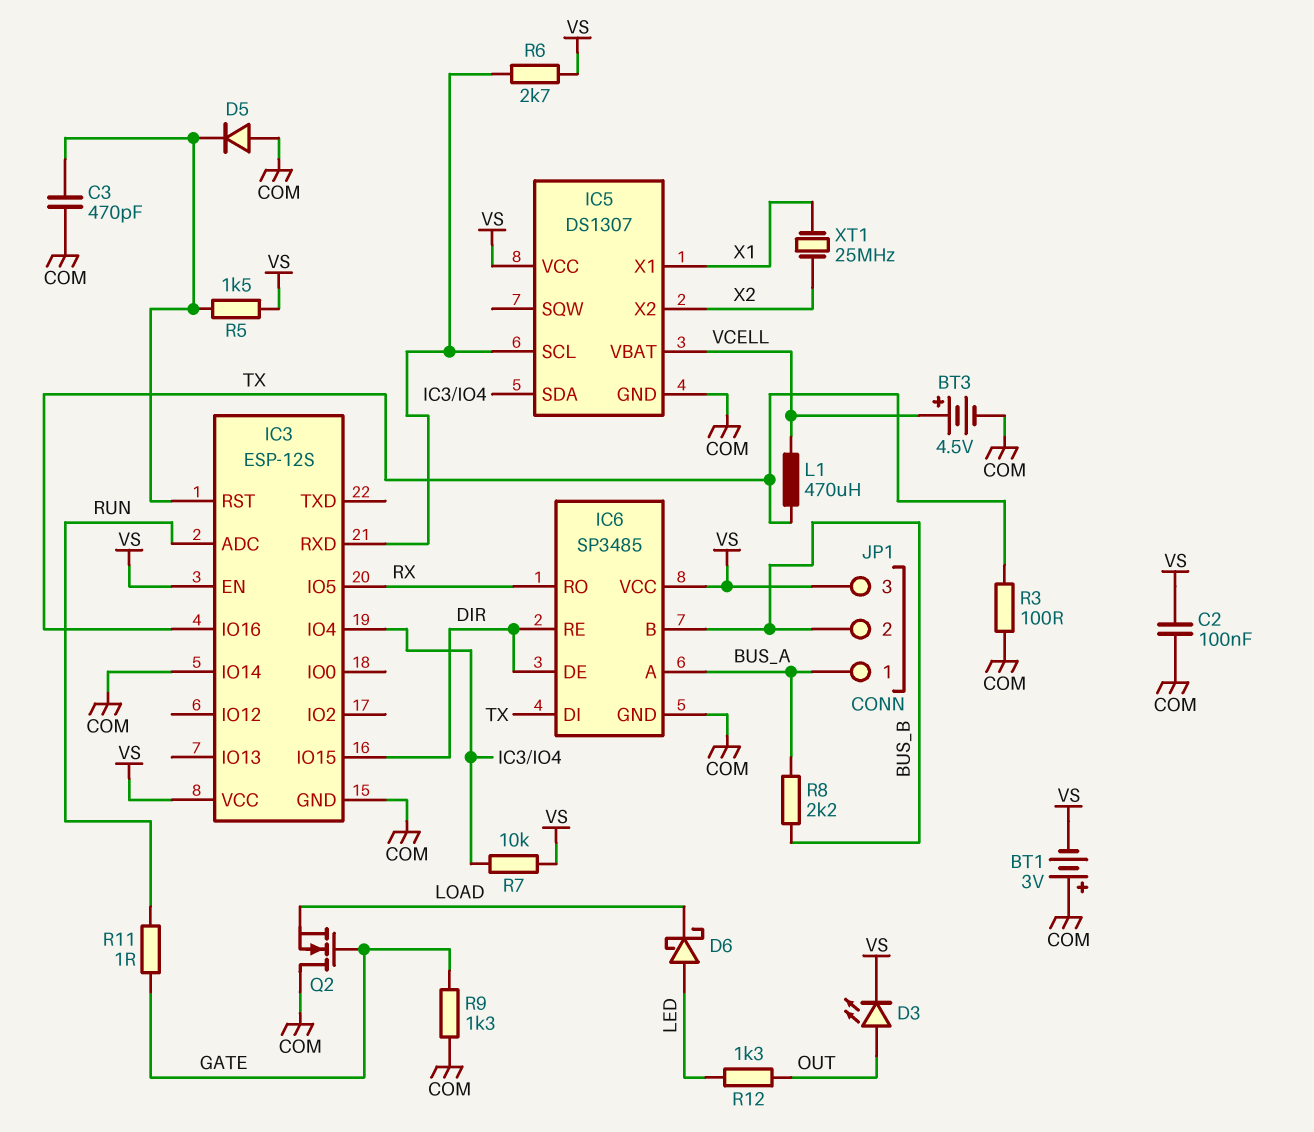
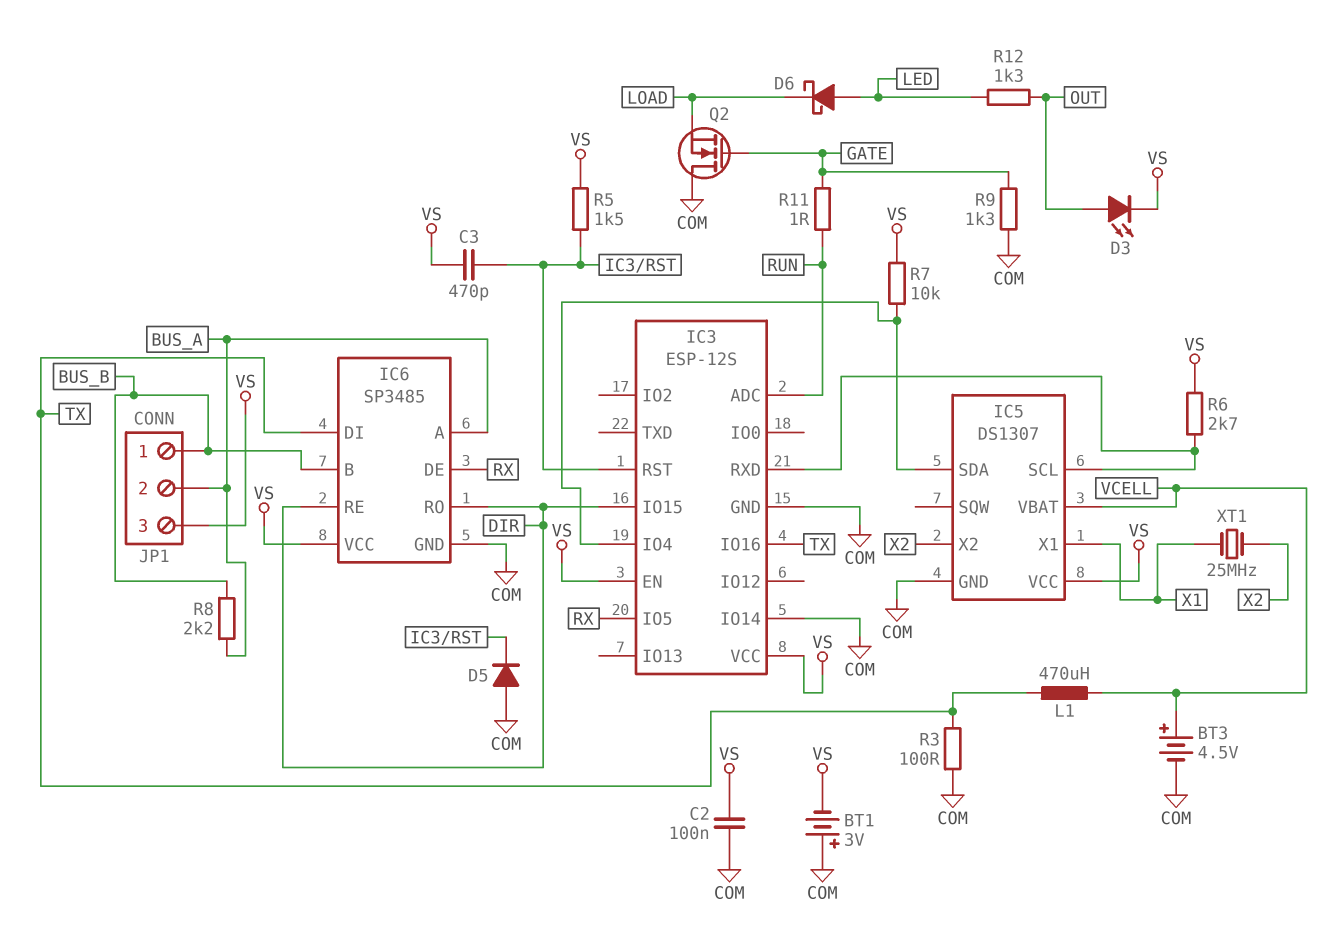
C3: 470pF (COM, IC3/RST) -> 470pF (IC3/RST, VS)
IC6 pin DE: DIR -> RX
IC6 pin RO: RX -> DIR
JP1 pin 1: BUS_A -> BUS_B
JP1 pin 2: BUS_B -> BUS_A

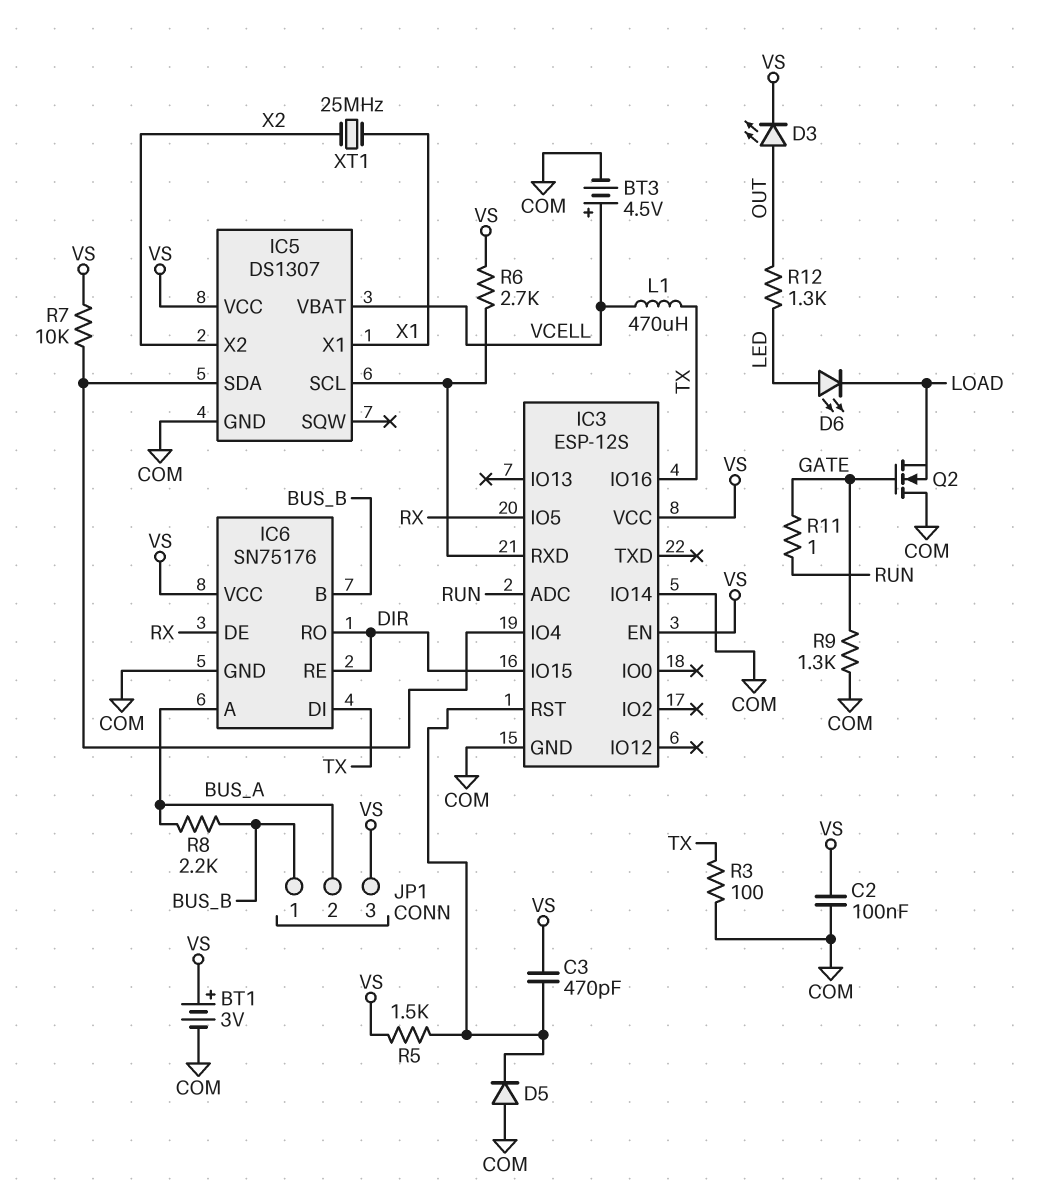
BT1: 3V (plus COM, minus VS) -> 3V (plus VS, minus COM)
D6: schottky (A LED, K LOAD) -> LED (A LED, K LOAD)
IC6: SP3485 -> SN75176

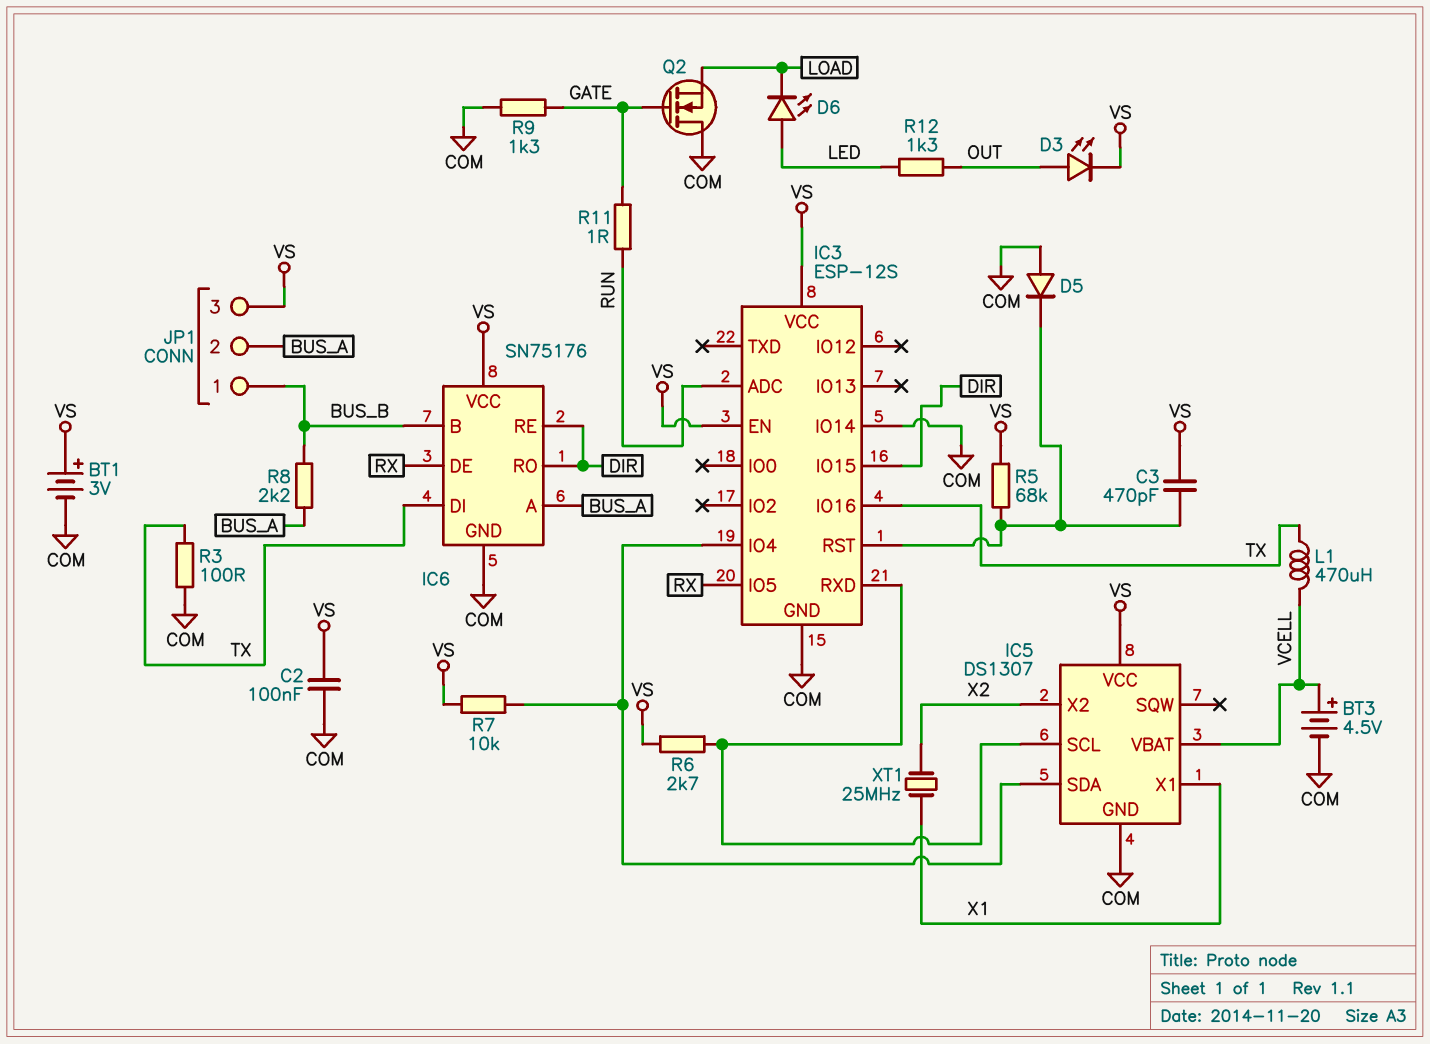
R5: 1.5k (IC3/RST, VS) -> 68k (IC3/RST, VS)

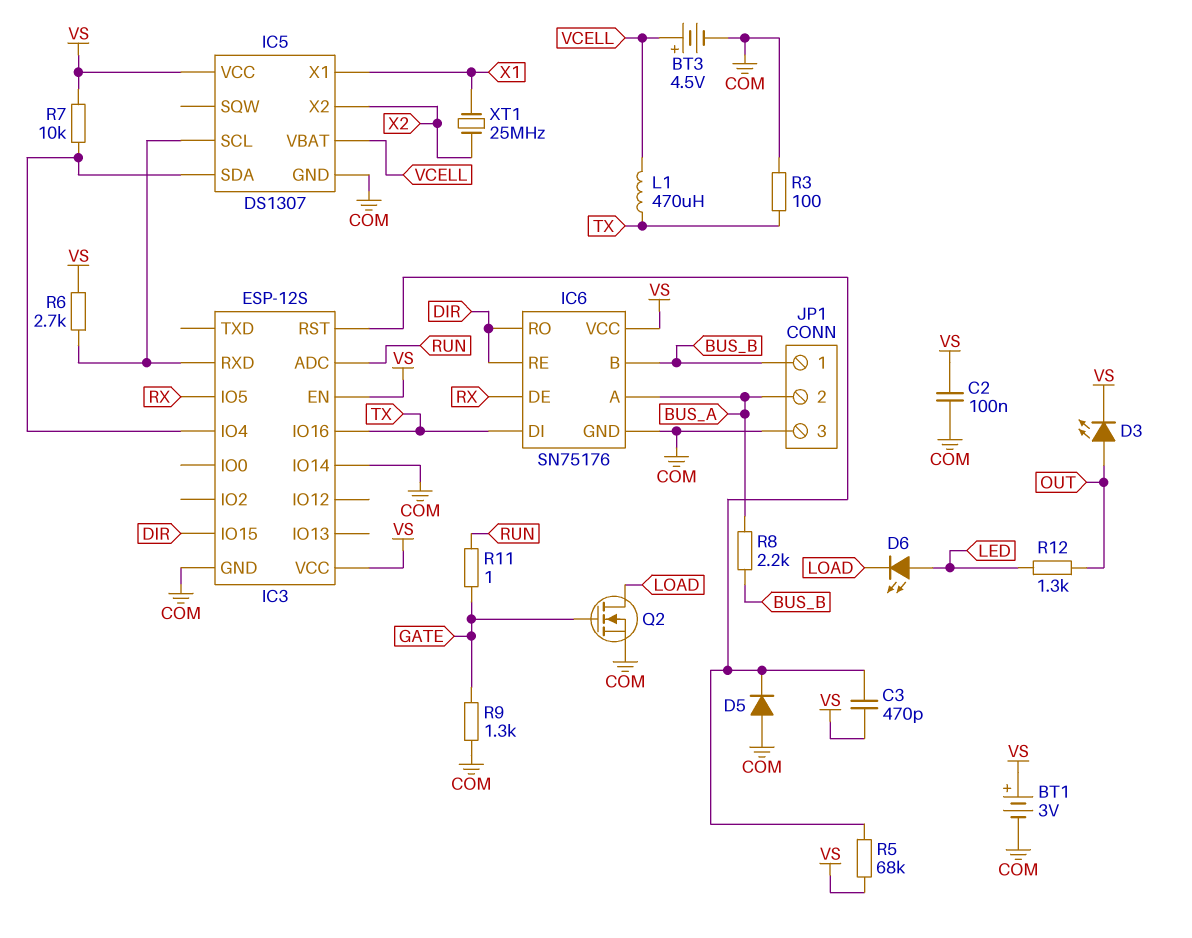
JP1 pin 3: VS -> COM
Q2: NMOS (G GATE, D COM, S LOAD) -> NMOS (G GATE, D LOAD, S COM)

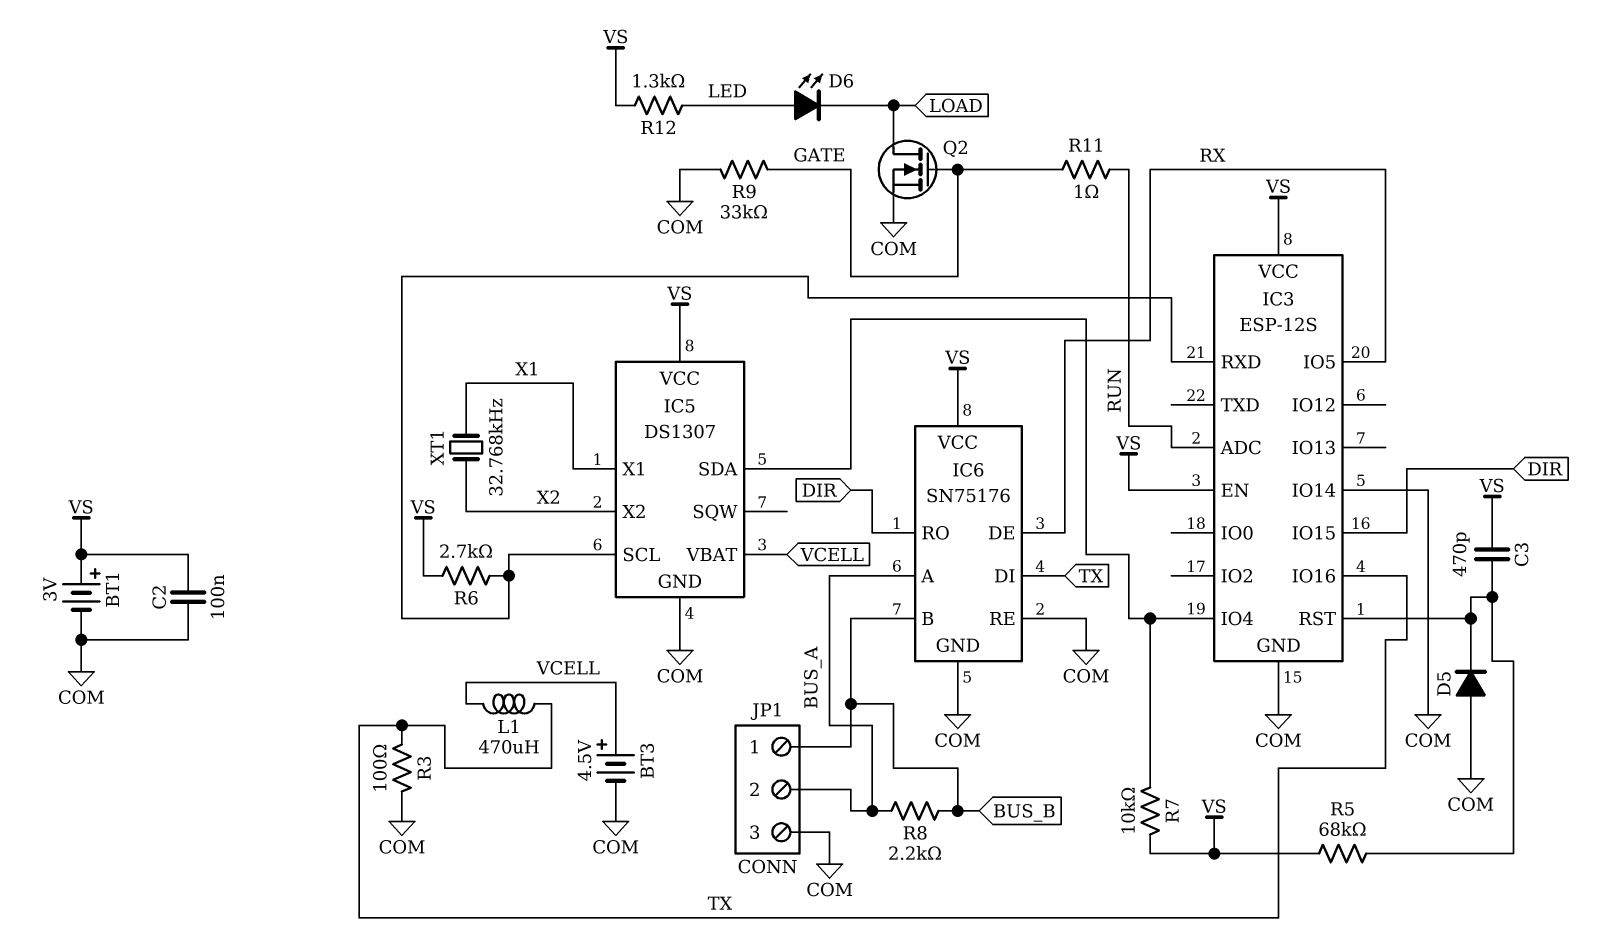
D3: LED (A OUT, K VS) -> none
IC6 pin RE: DIR -> COM
R9: 1.3k (COM, GATE) -> 33k (COM, GATE)
R12: 1.3k (LED, OUT) -> 1.3k (LED, VS)
XT1: 25MHz (X1, X2) -> 32.768kHz (X1, X2)

